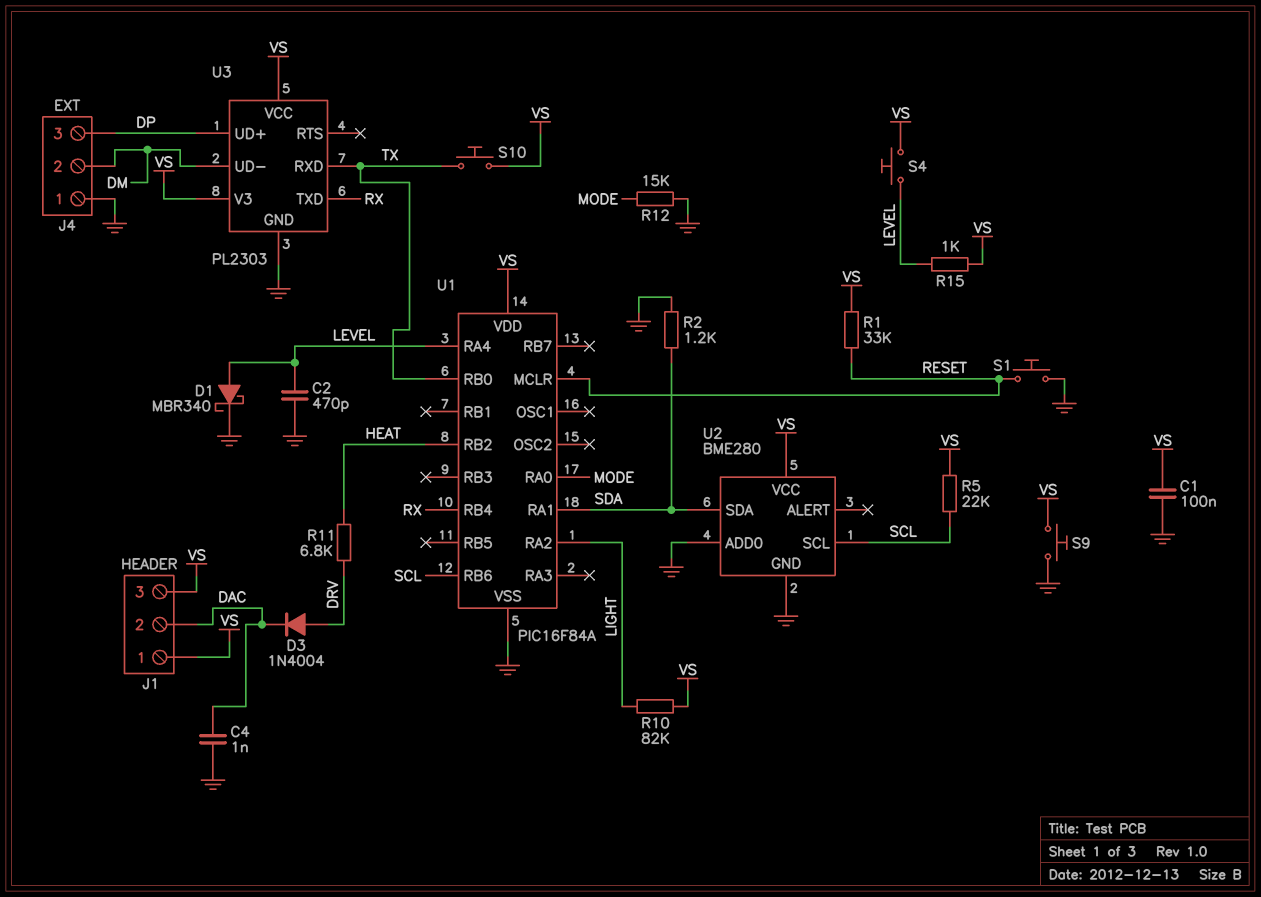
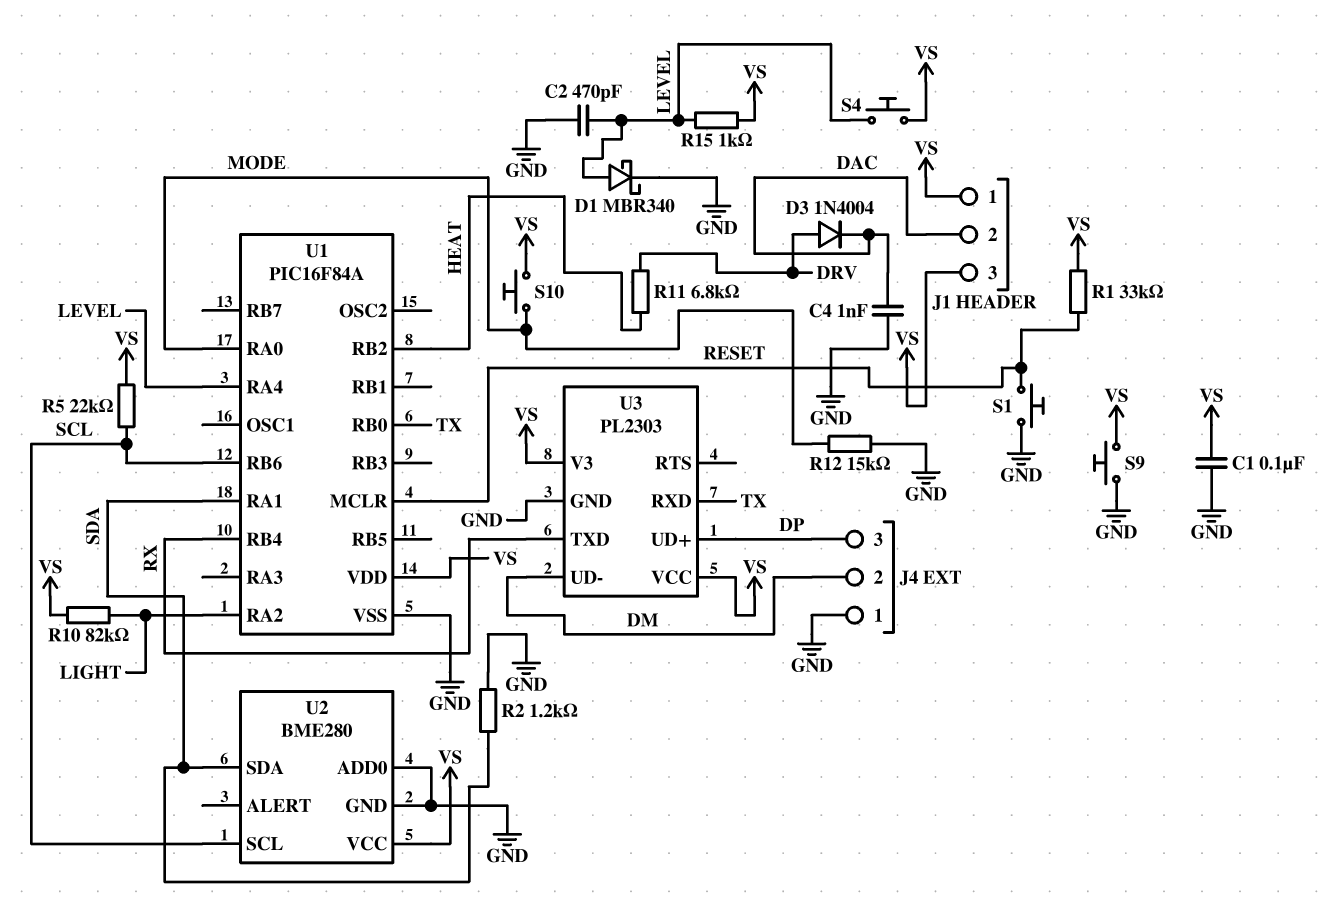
S10: button (TX, VS) -> button (MODE, VS)

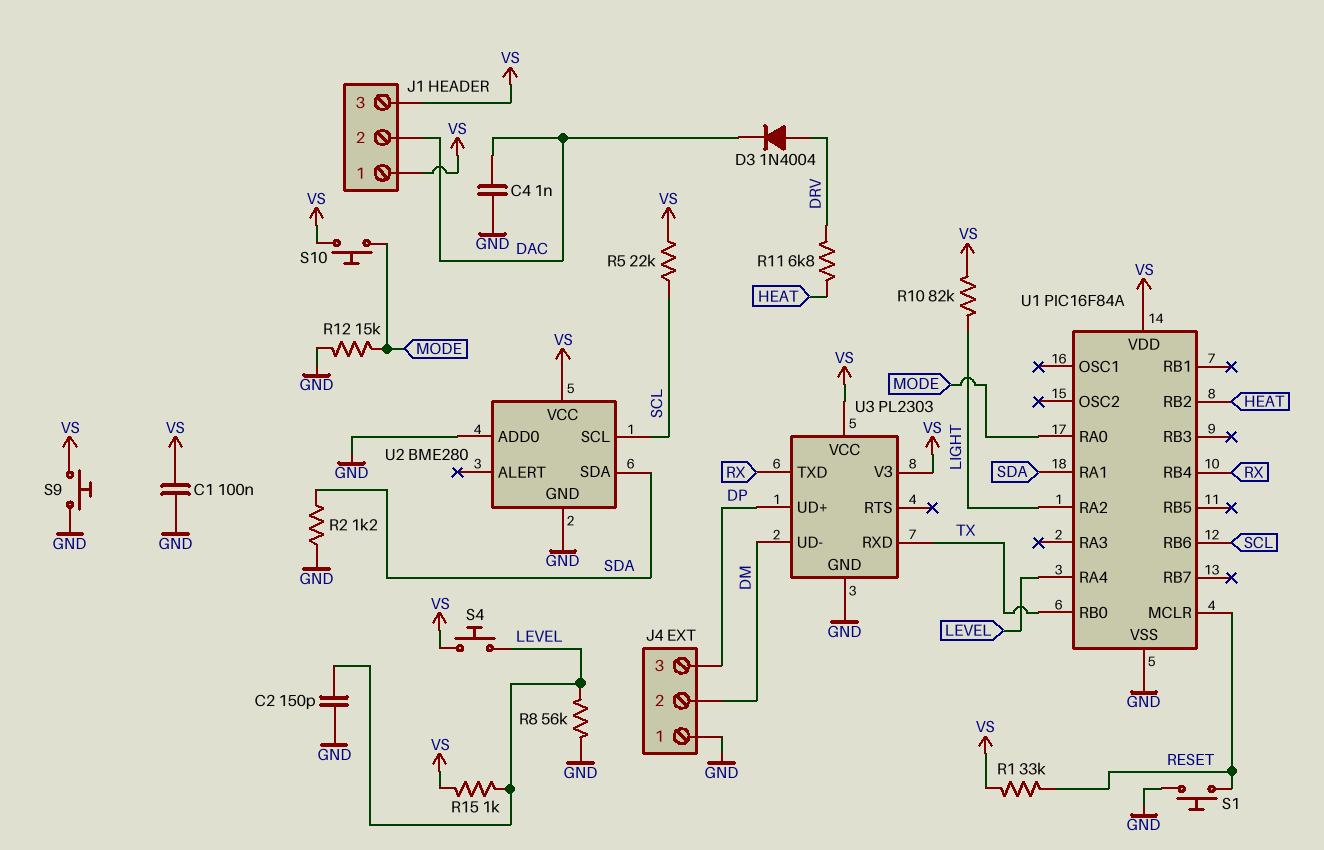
C2: 470pF (GND, LEVEL) -> 150pF (GND, LEVEL)
D1: schottky MBR340 (A LEVEL, K GND) -> none
R8: none -> 56k (GND, LEVEL)

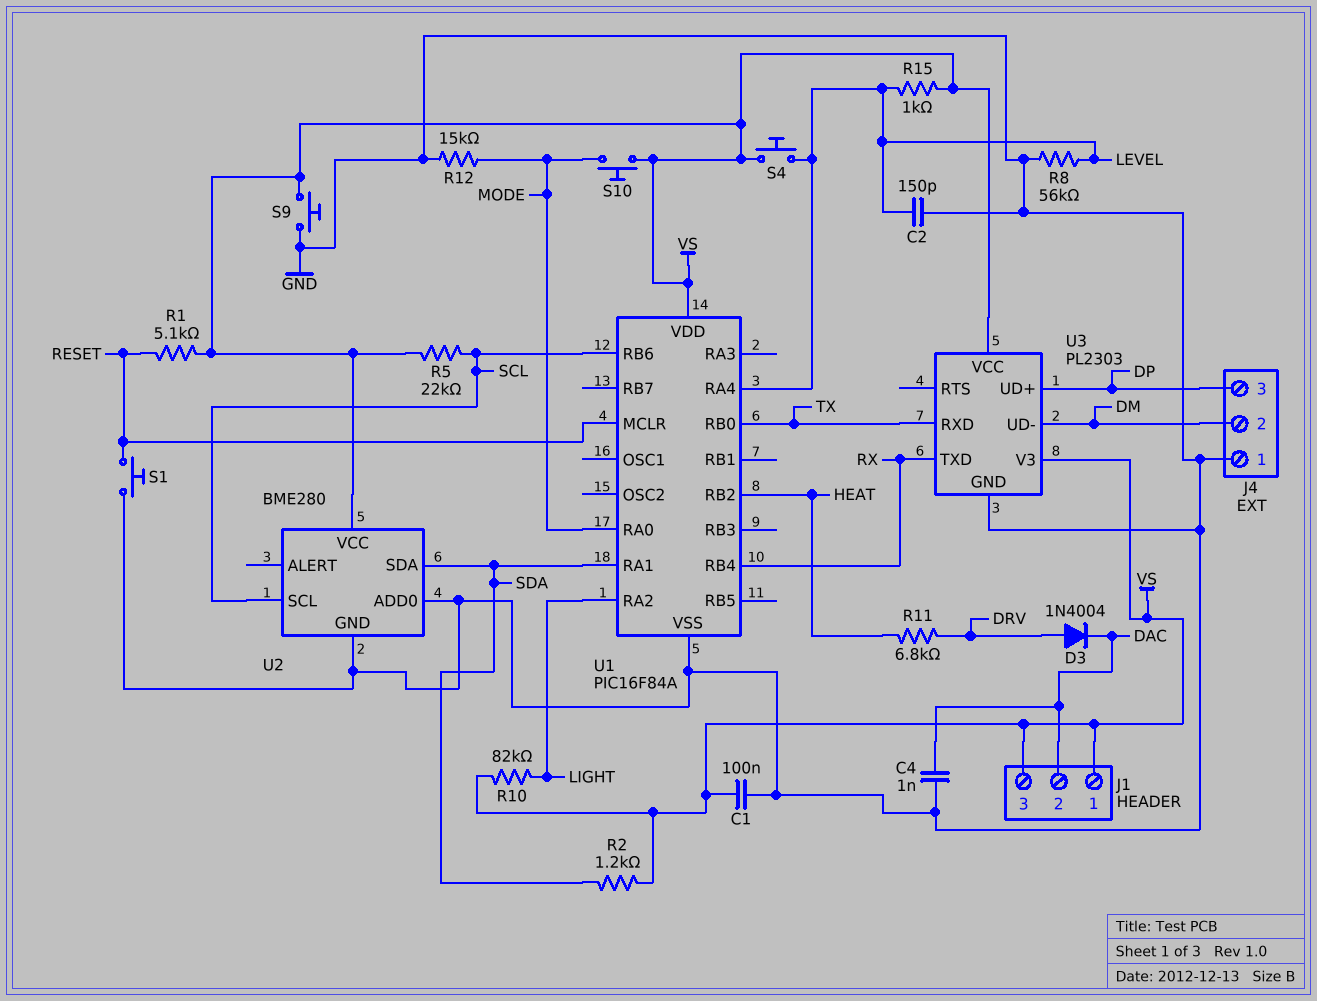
R1: 33k (RESET, VS) -> 5.1k (RESET, VS)
R2: 1.2k (GND, SDA) -> 1.2k (SDA, VS)

